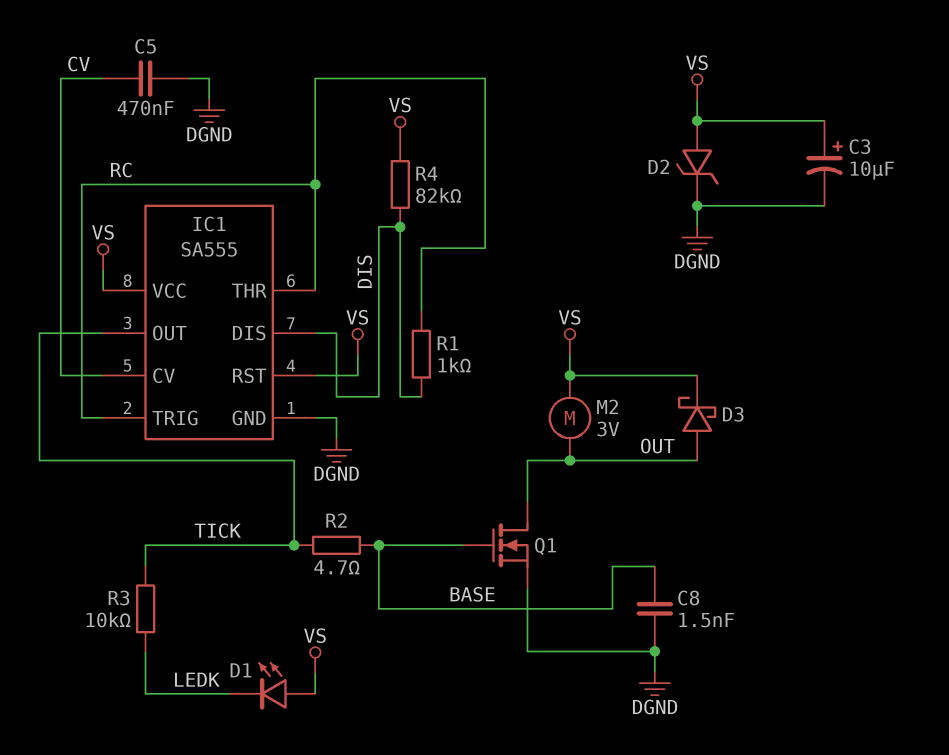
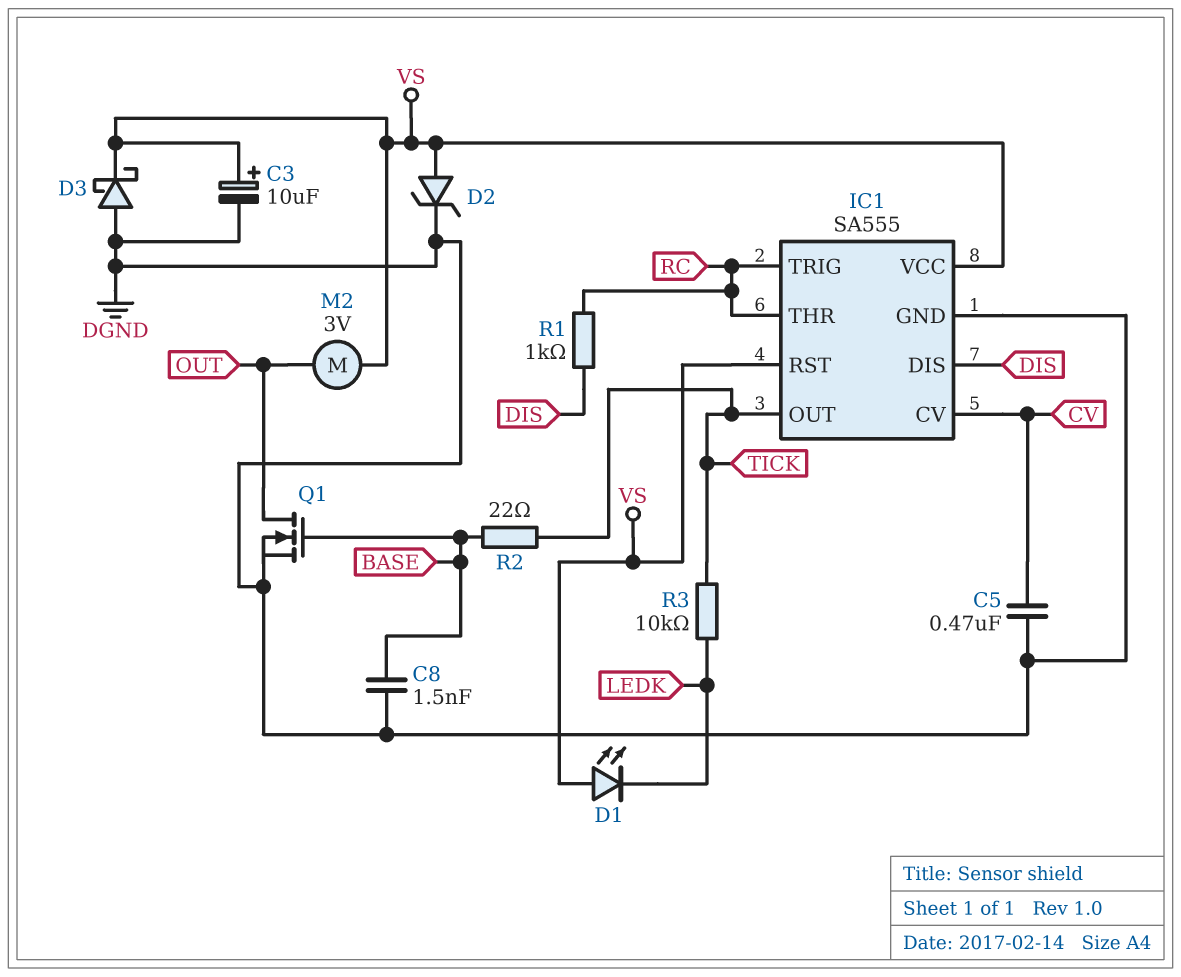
D3: schottky (A OUT, K VS) -> schottky (A DGND, K VS)
R2: 4.7 (BASE, TICK) -> 22 (BASE, TICK)
R4: 82k (DIS, VS) -> none

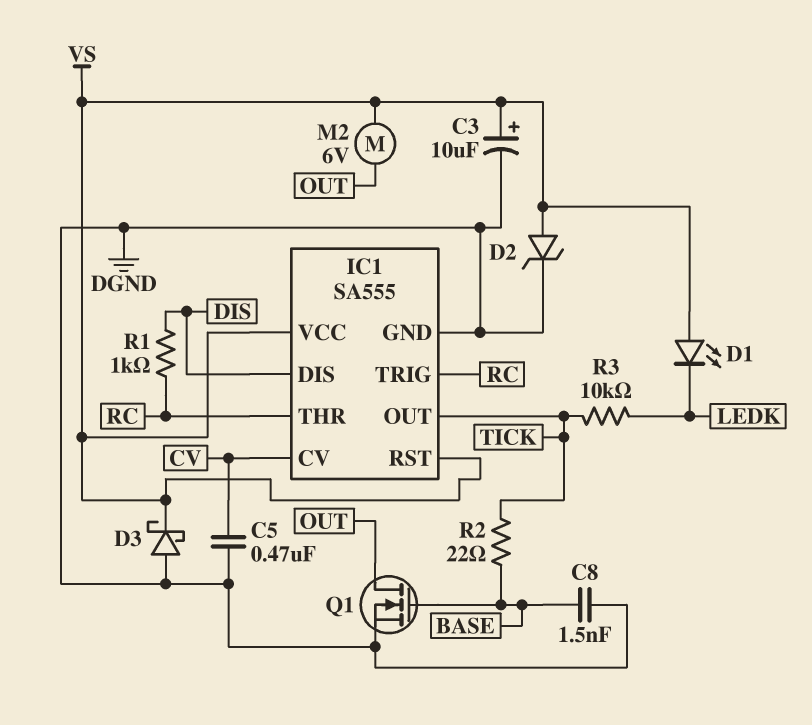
M2: motor 3V (OUT, VS) -> motor 6V (OUT, VS)

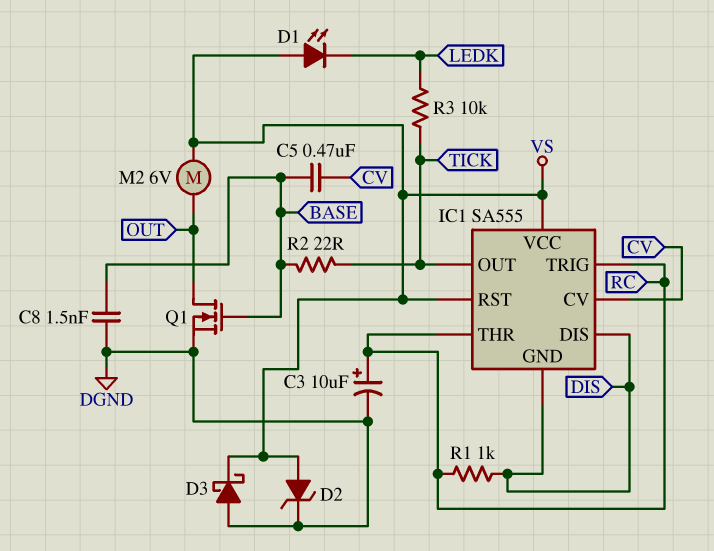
C3: 10uF (plus VS, minus DGND) -> 10uF (plus RC, minus DGND)
C5: 470nF (CV, DGND) -> 470nF (BASE, CV)
IC1 pin GND: DGND -> DIS

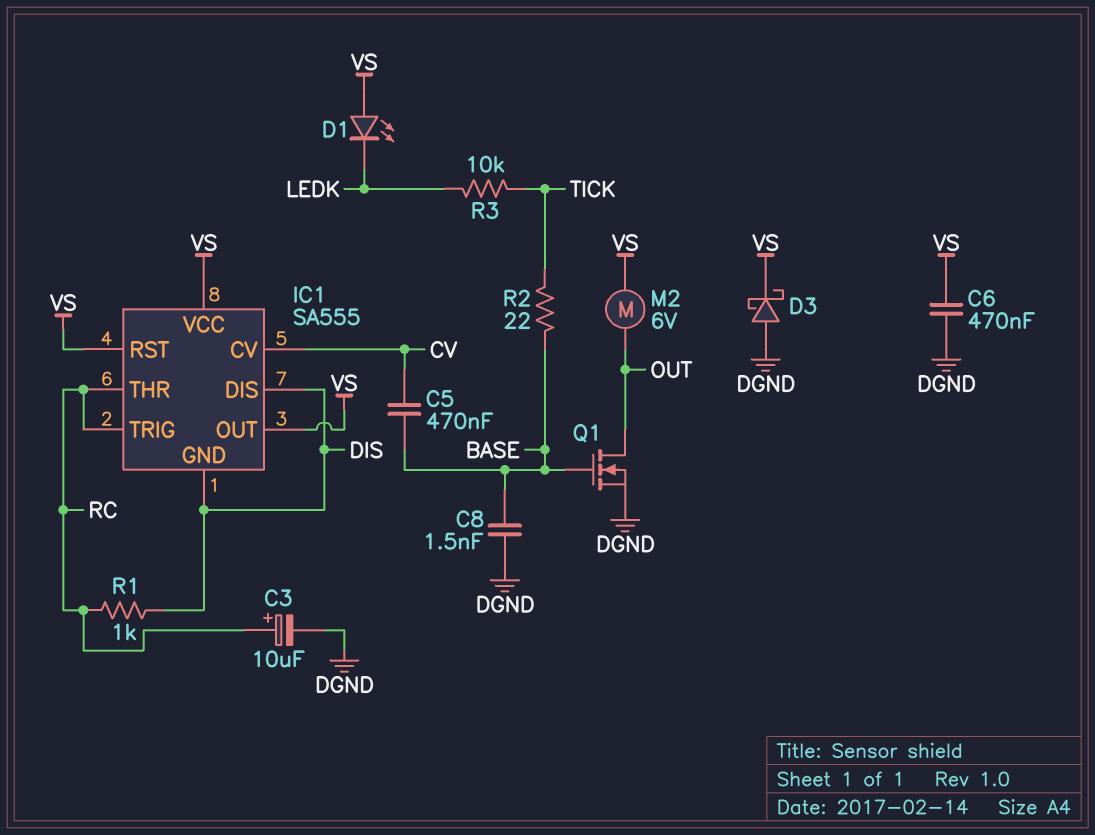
C6: none -> 470nF (DGND, VS)
D2: zener (A VS, K DGND) -> none
IC1 pin OUT: TICK -> VS

